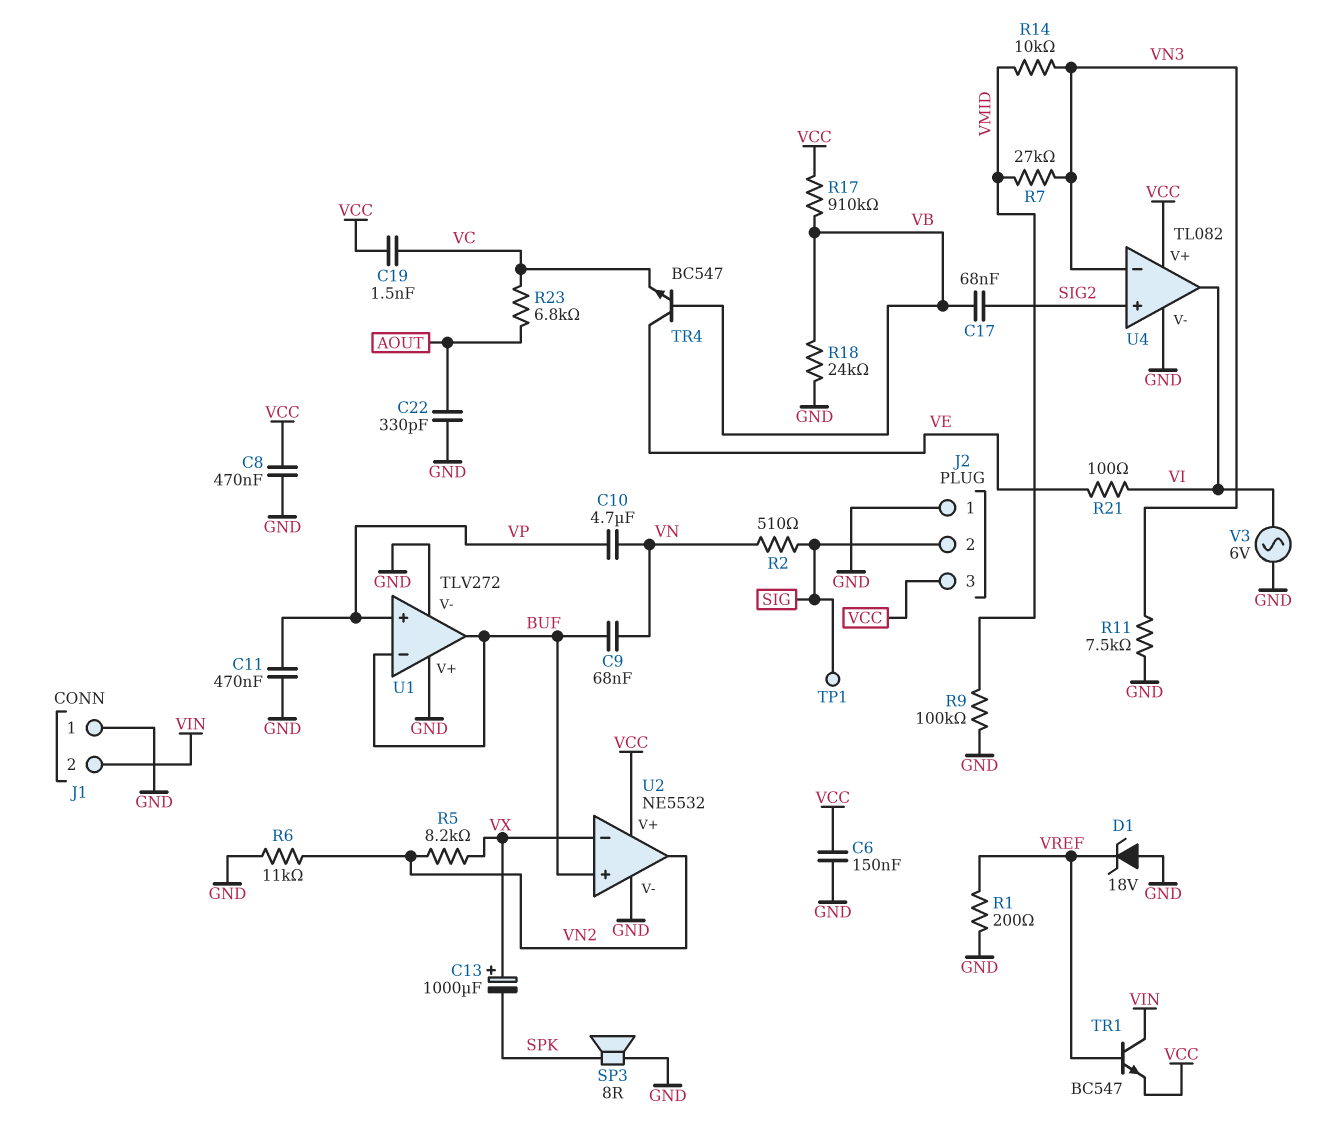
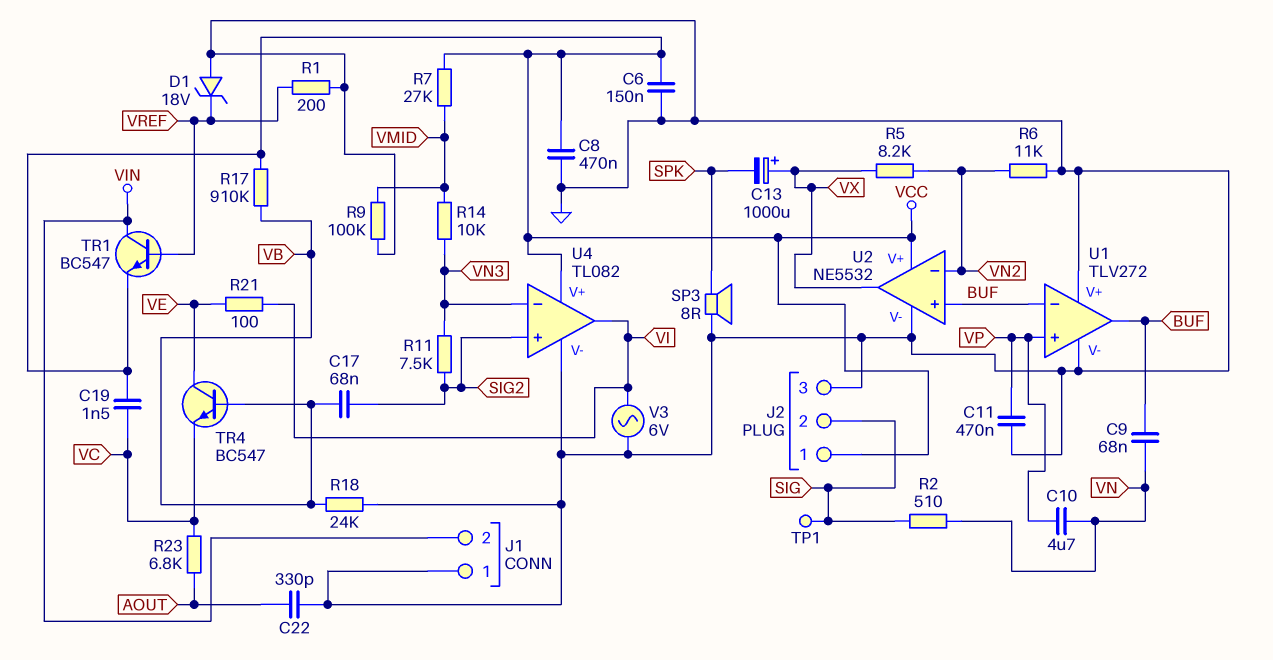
J2 pin 1: GND -> VCC
J2 pin 3: VCC -> GND
R7: 27k (VMID, VN3) -> 27k (VCC, VMID)
R11: 7.5k (GND, VN3) -> 7.5k (SIG2, VN3)
U2 pin in-: VX -> VN2
U2 pin out: VN2 -> VX

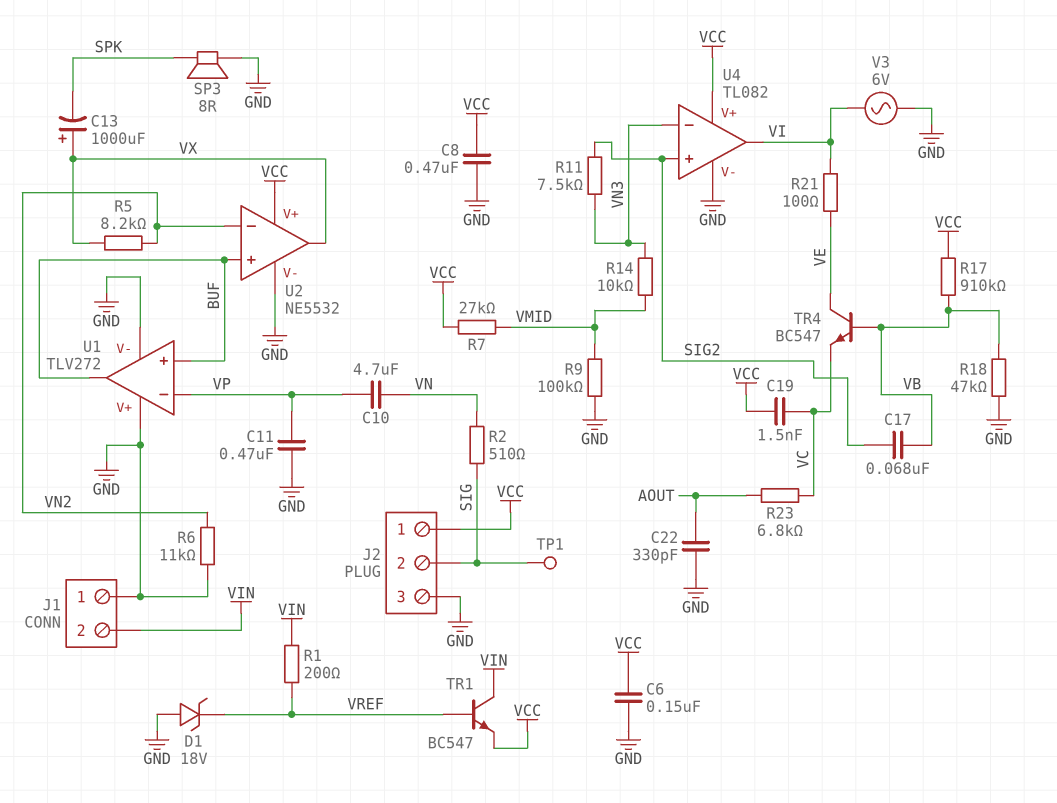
C9: 68nF (BUF, VN) -> none
R1: 200 (GND, VREF) -> 200 (VIN, VREF)
R18: 24k (GND, VB) -> 47k (GND, VB)
U1 pin in+: VP -> BUF
U1 pin in-: BUF -> VP

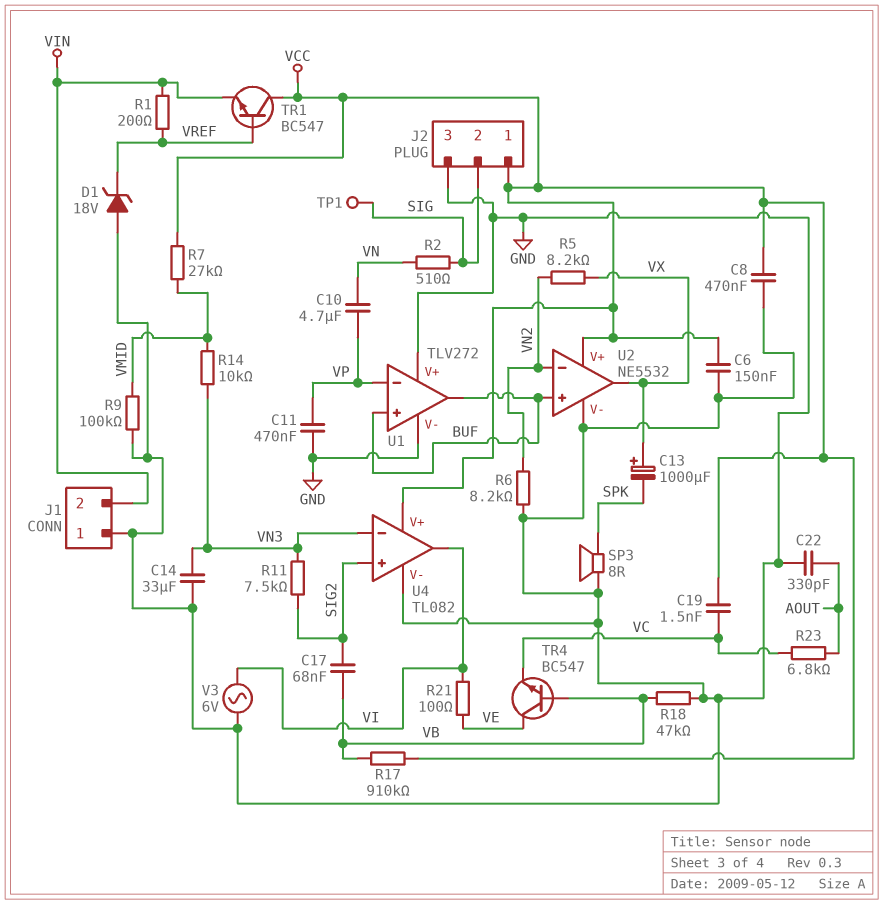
C14: none -> 33uF (GND, VN3)
R6: 11k (GND, VN2) -> 8.2k (GND, VN2)
TR1: NPN BC547 (B VREF, C VIN, E VCC) -> NPN BC547 (B VREF, C VCC, E VIN)

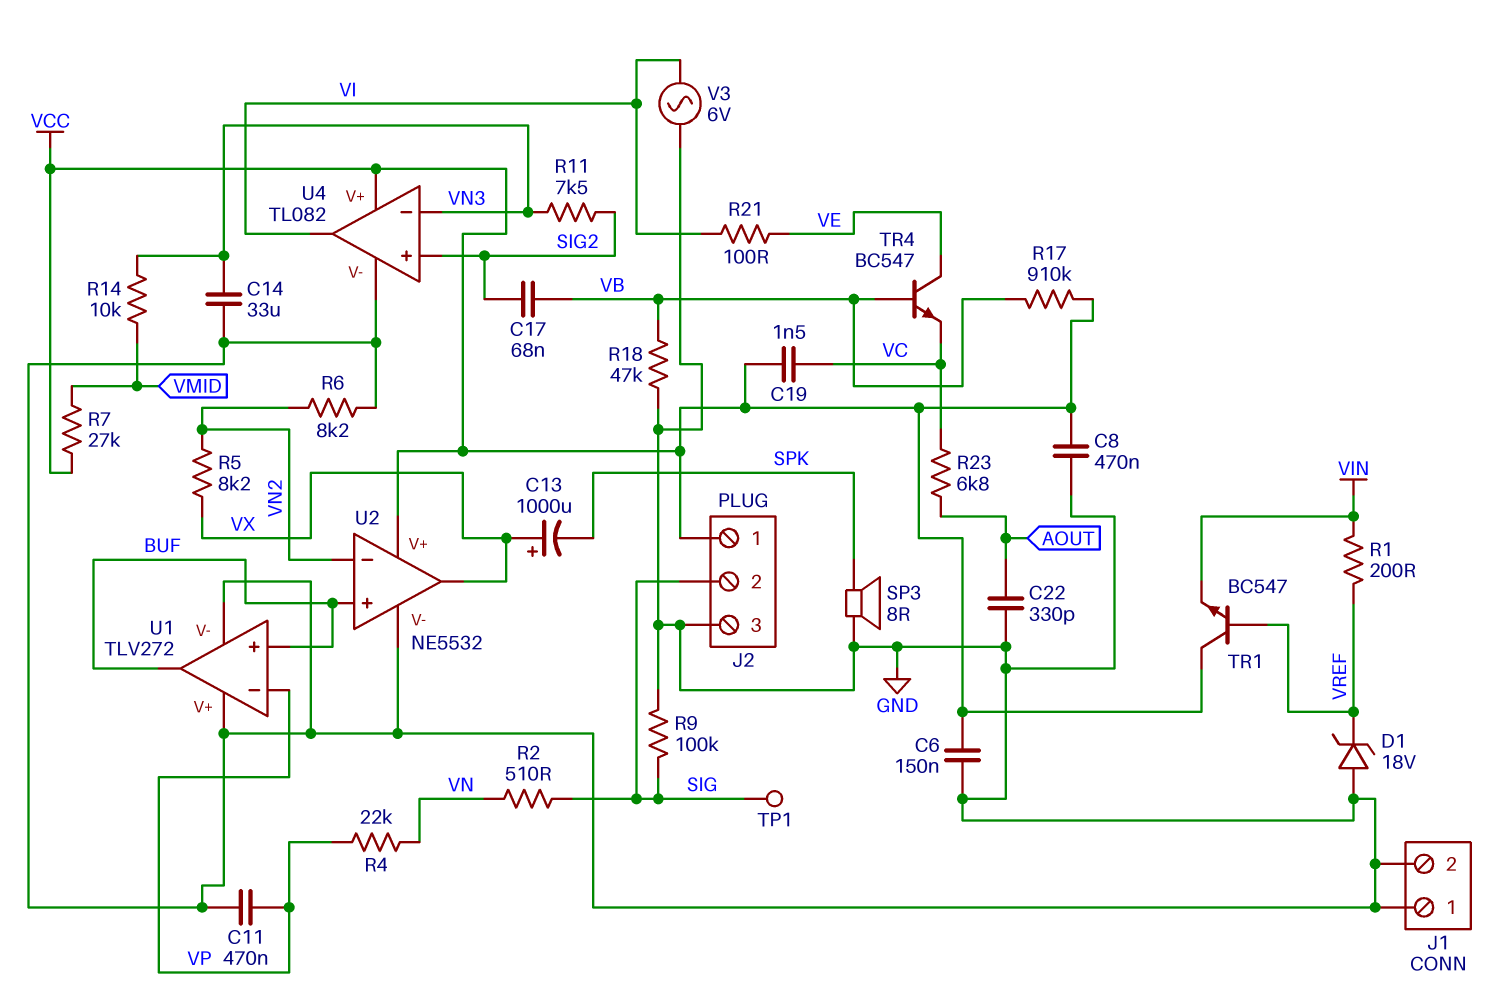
C10: 4.7uF (VN, VP) -> none
J1 pin 2: VIN -> GND
R4: none -> 22k (VN, VP)
R9: 100k (GND, VMID) -> 100k (GND, SIG)

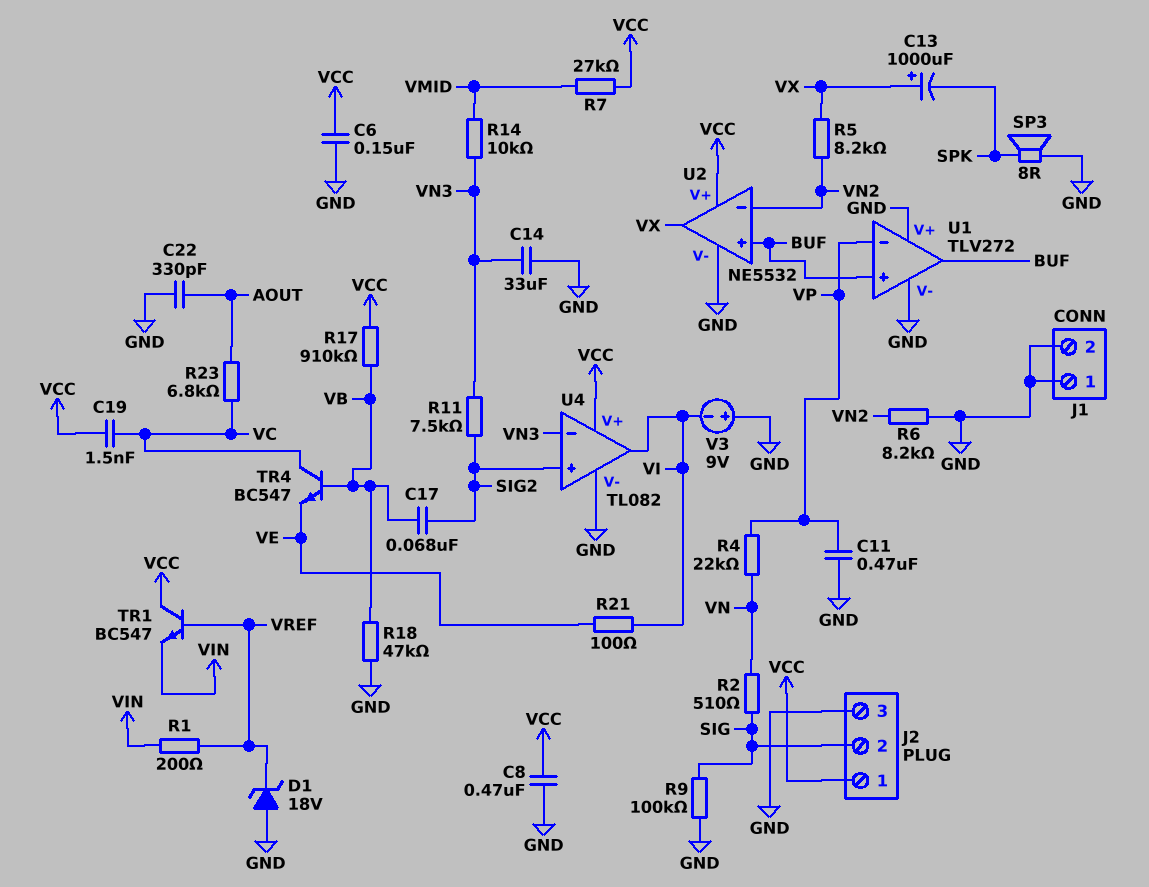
TP1: test point (SIG) -> none
TR4: NPN BC547 (B VB, C VE, E VC) -> NPN BC547 (B VB, C VC, E VE)
V3: AC 6V (GND, VI) -> 9V (plus GND, minus VI)

